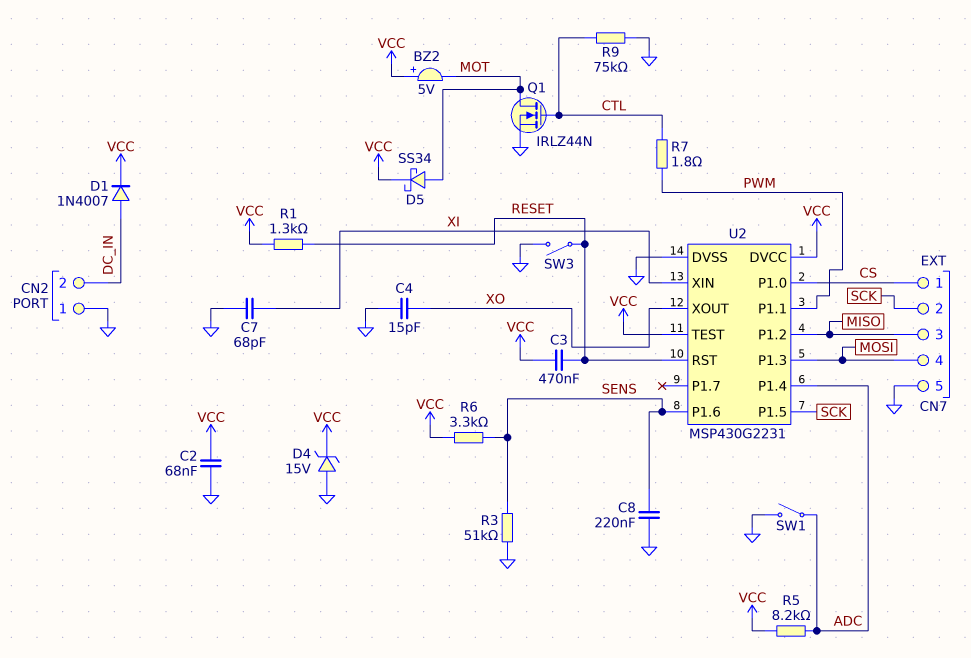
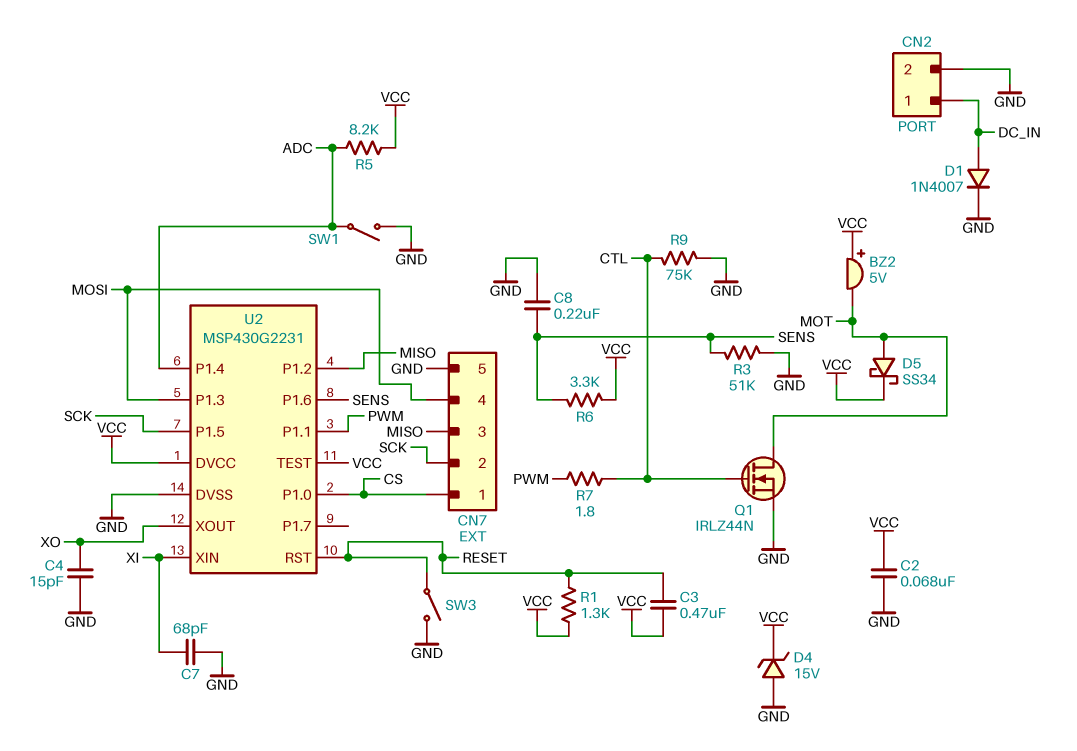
CN2 pin 1: GND -> DC_IN
CN2 pin 2: DC_IN -> GND
D1: diode 1N4007 (A DC_IN, K VCC) -> diode 1N4007 (A DC_IN, K GND)

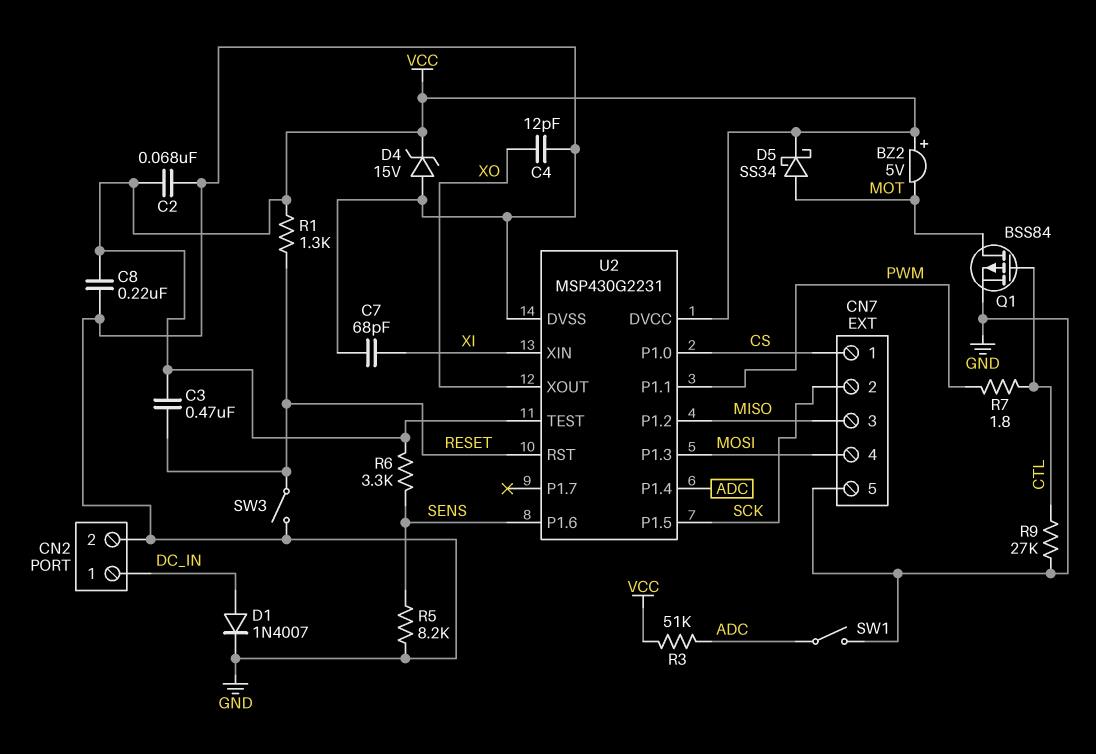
C4: 15pF (GND, XO) -> 12pF (GND, XO)
C8: 220nF (GND, SENS) -> 220nF (GND, VCC)
Q1: NMOS IRLZ44N (G CTL, D MOT, S GND) -> PMOS BSS84 (G CTL, D MOT, S GND)
R3: 51k (GND, SENS) -> 51k (ADC, VCC)
R5: 8.2k (ADC, VCC) -> 8.2k (GND, SENS)
R9: 75k (CTL, GND) -> 27k (CTL, GND)

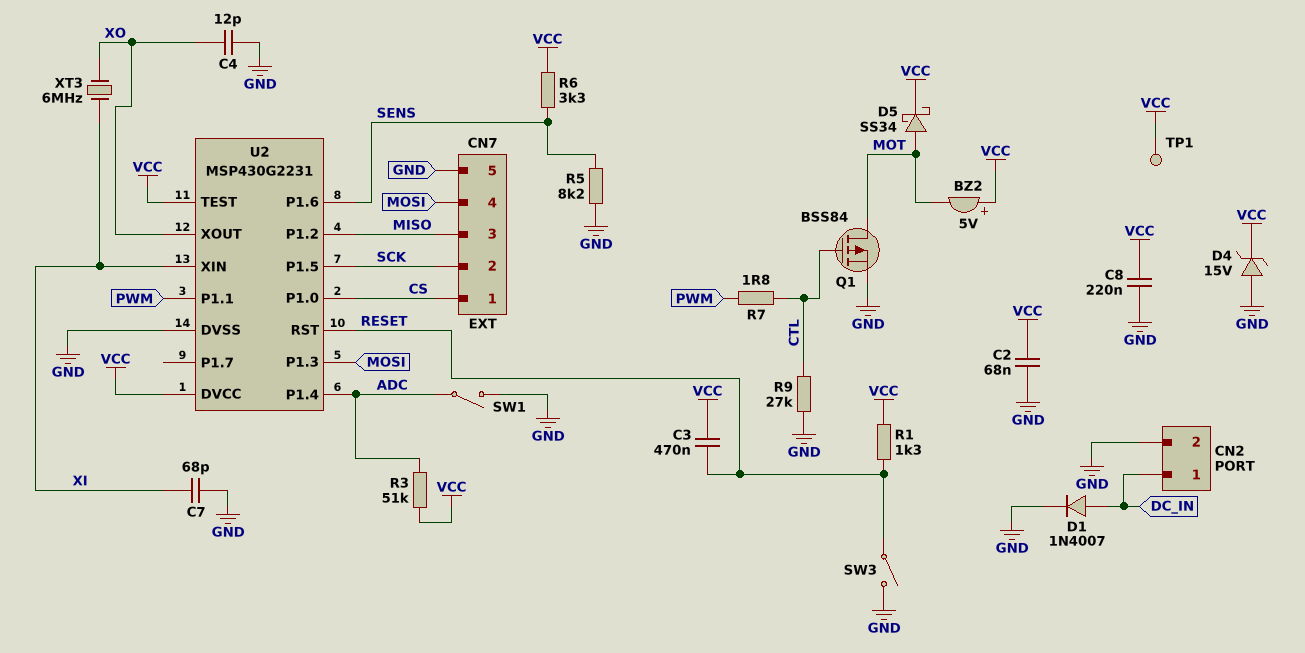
TP1: none -> test point (VCC)
XT3: none -> 6MHz (XI, XO)

